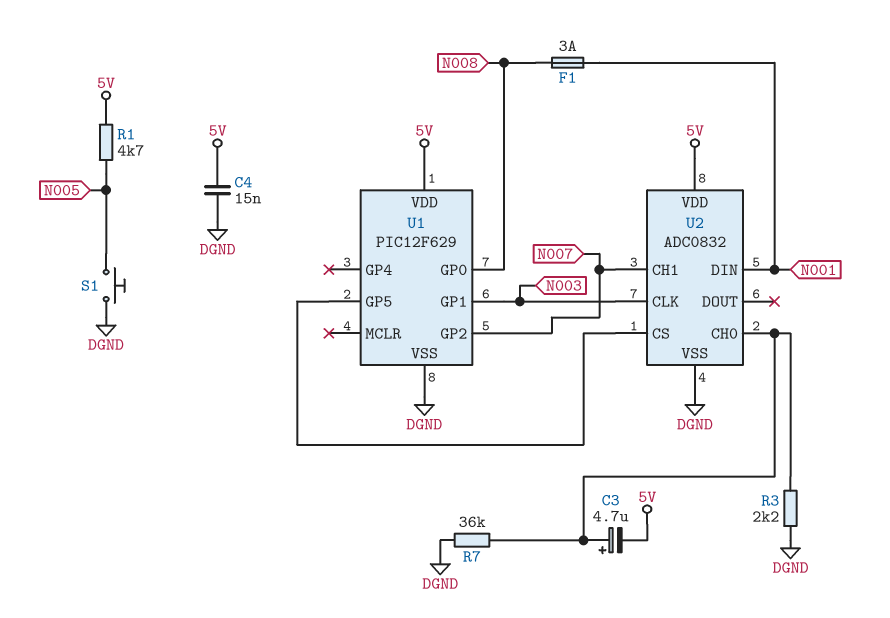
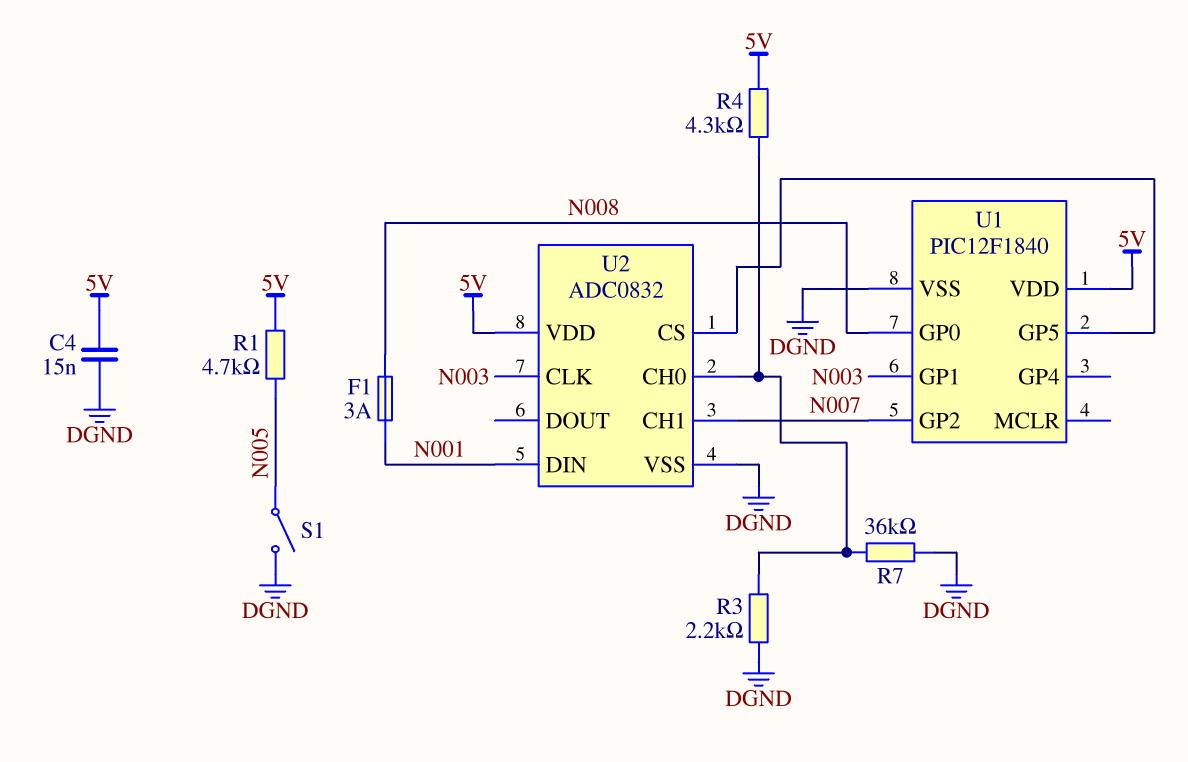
C3: 4.7uF (plus U2/CH0, minus 5V) -> none
R4: none -> 4.3k (5V, U2/CH0)
S1: button (DGND, N005) -> switch (DGND, N005)
U1: PIC12F629 -> PIC12F1840

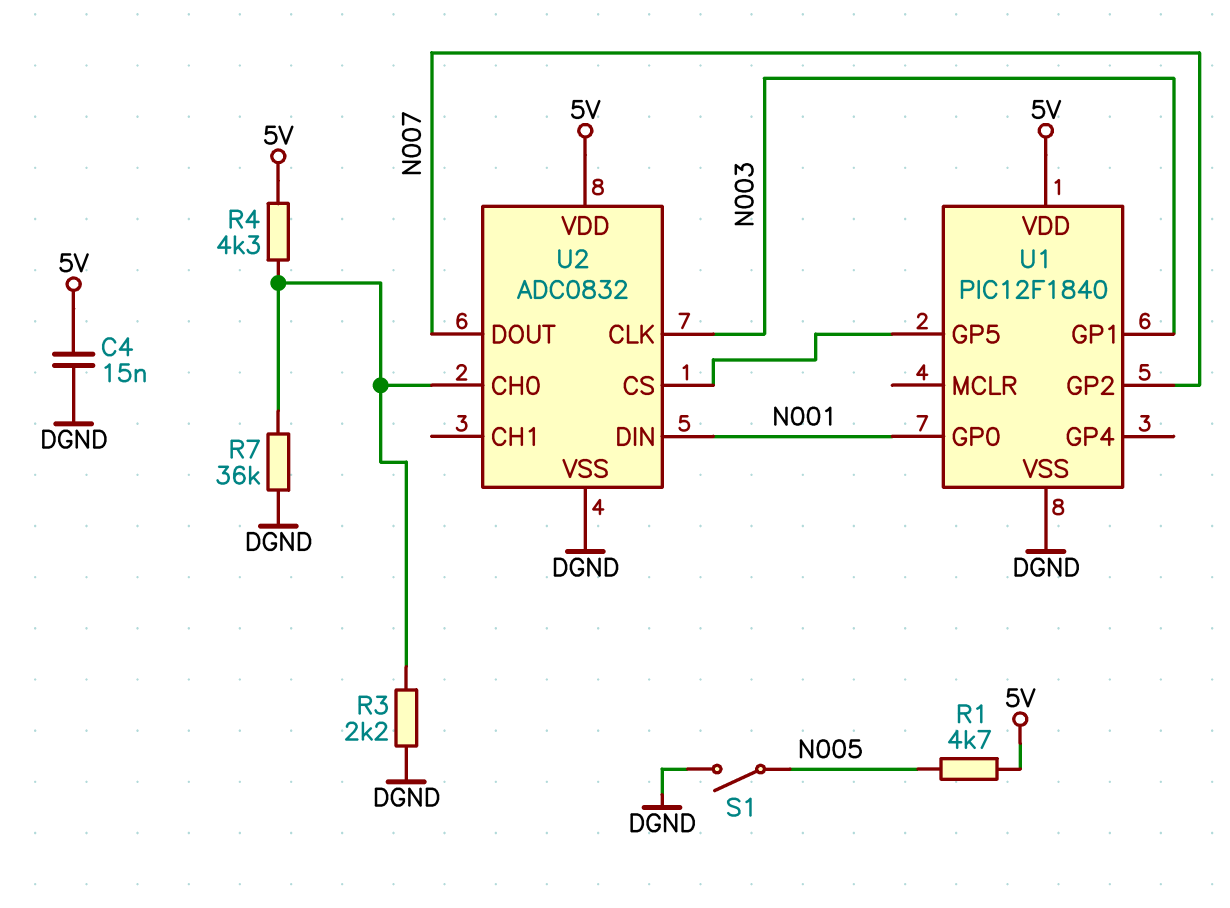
F1: 3A (N001, N008) -> none
U1 pin GP0: N008 -> N001
U2 pin CH1: N007 -> none
U2 pin DOUT: none -> N007

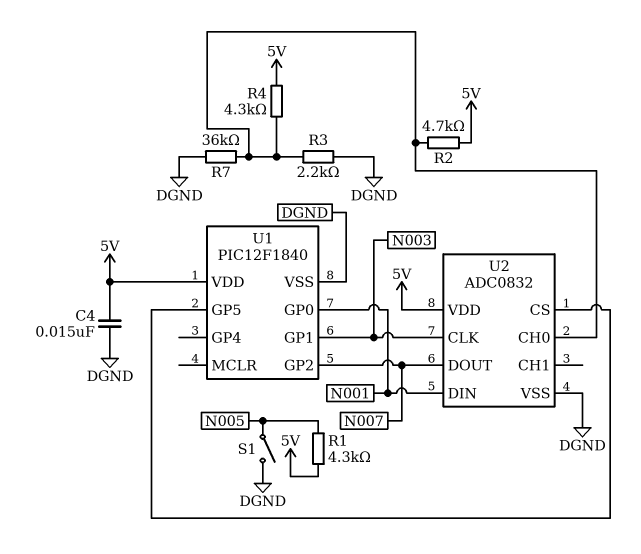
R1: 4.7k (5V, N005) -> 4.3k (5V, N005)
R2: none -> 4.7k (5V, U2/CH0)

